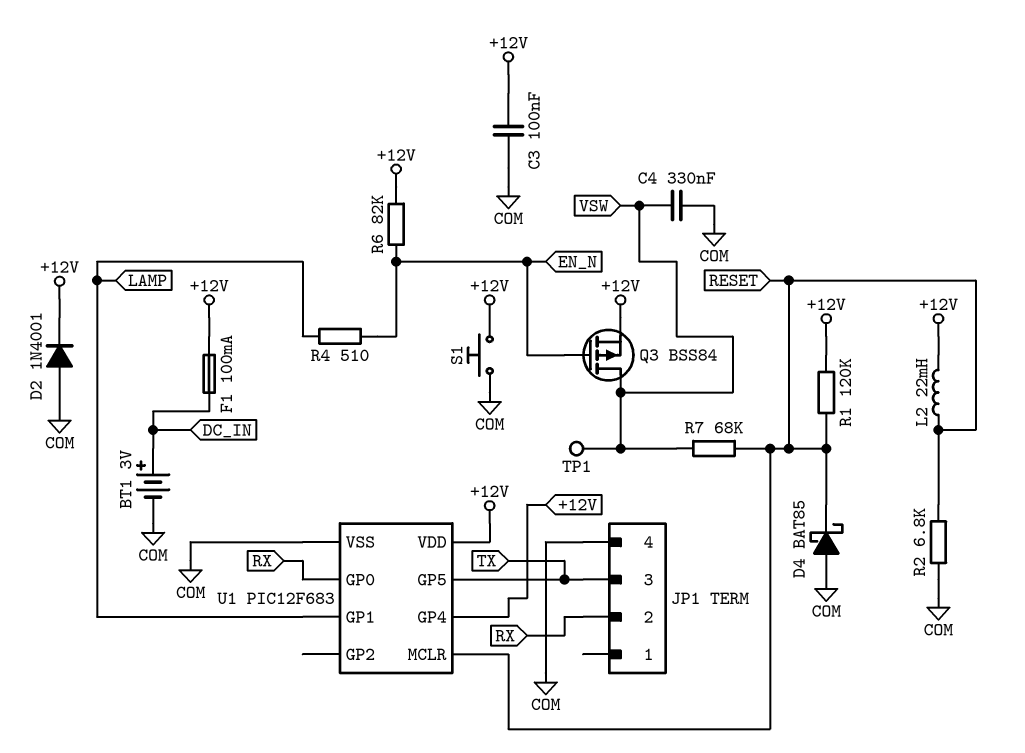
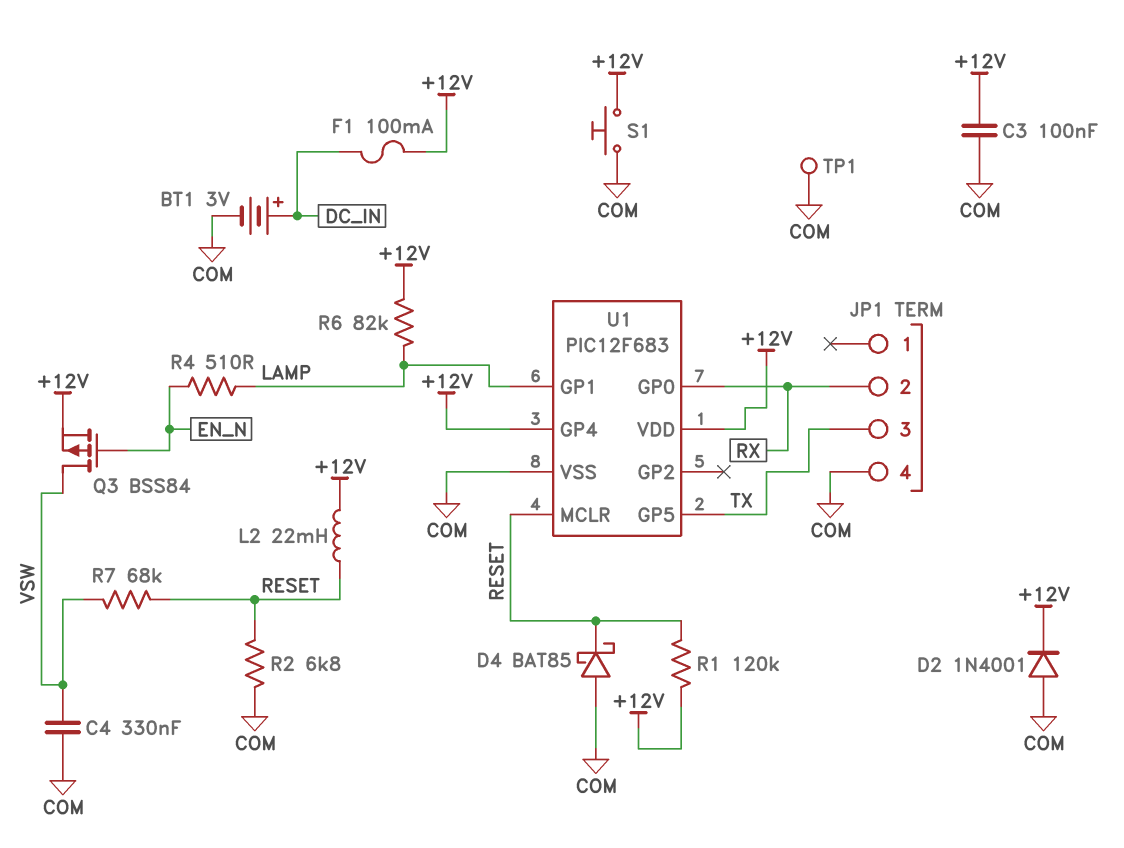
R6: 82k (+12V, EN_N) -> 82k (+12V, LAMP)
TP1: test point (VSW) -> test point (COM)

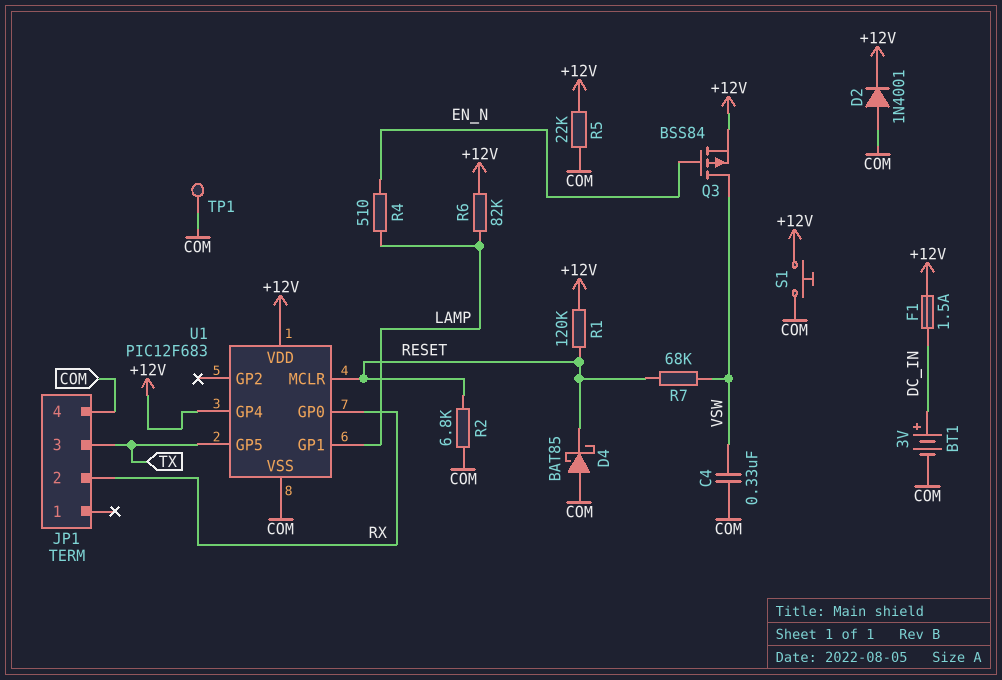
C3: 100nF (+12V, COM) -> none
F1: 100mA (+12V, DC_IN) -> 1.5A (+12V, DC_IN)
L2: 22mH (+12V, RESET) -> none
R5: none -> 22k (+12V, COM)

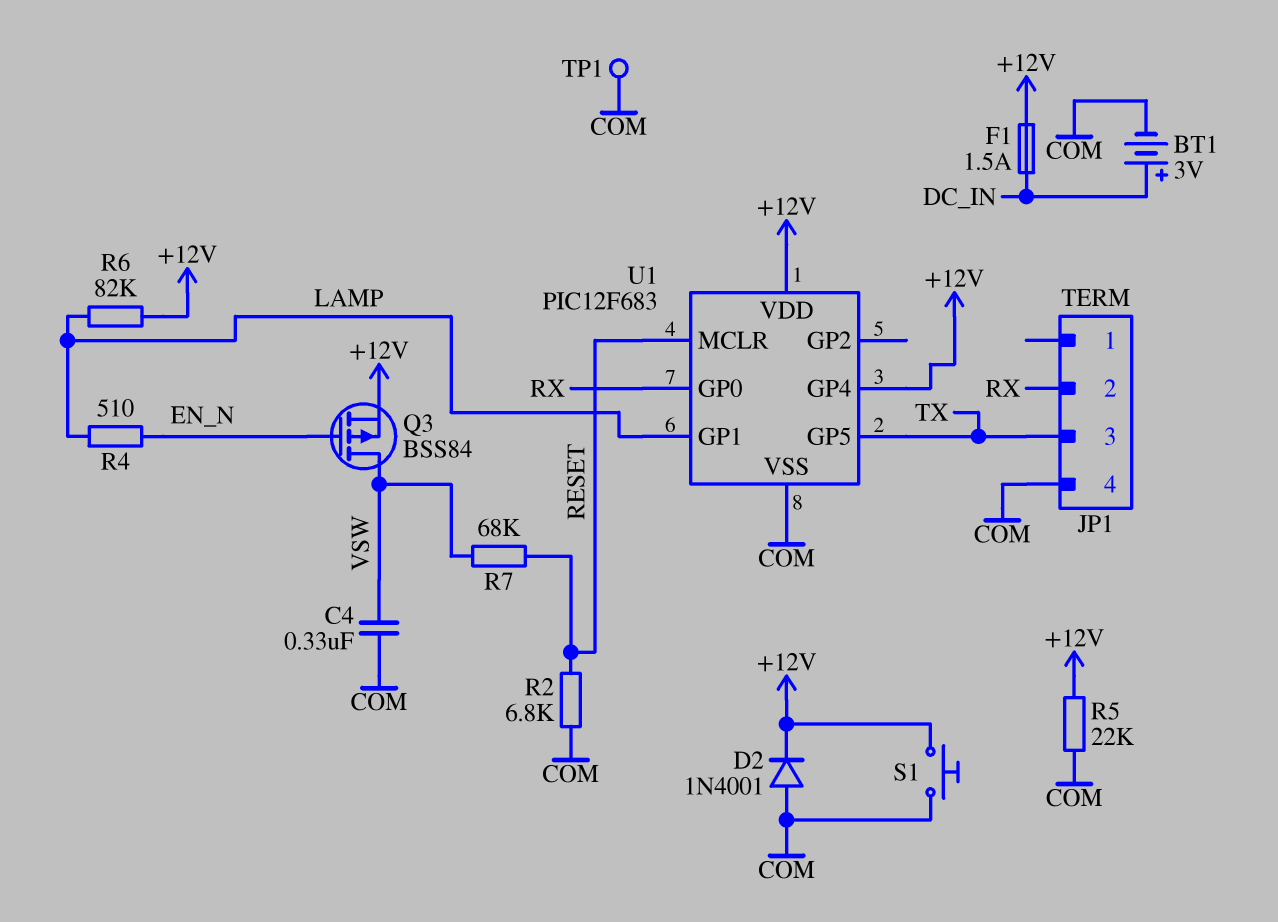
D4: schottky BAT85 (A COM, K RESET) -> none
R1: 120k (+12V, RESET) -> none

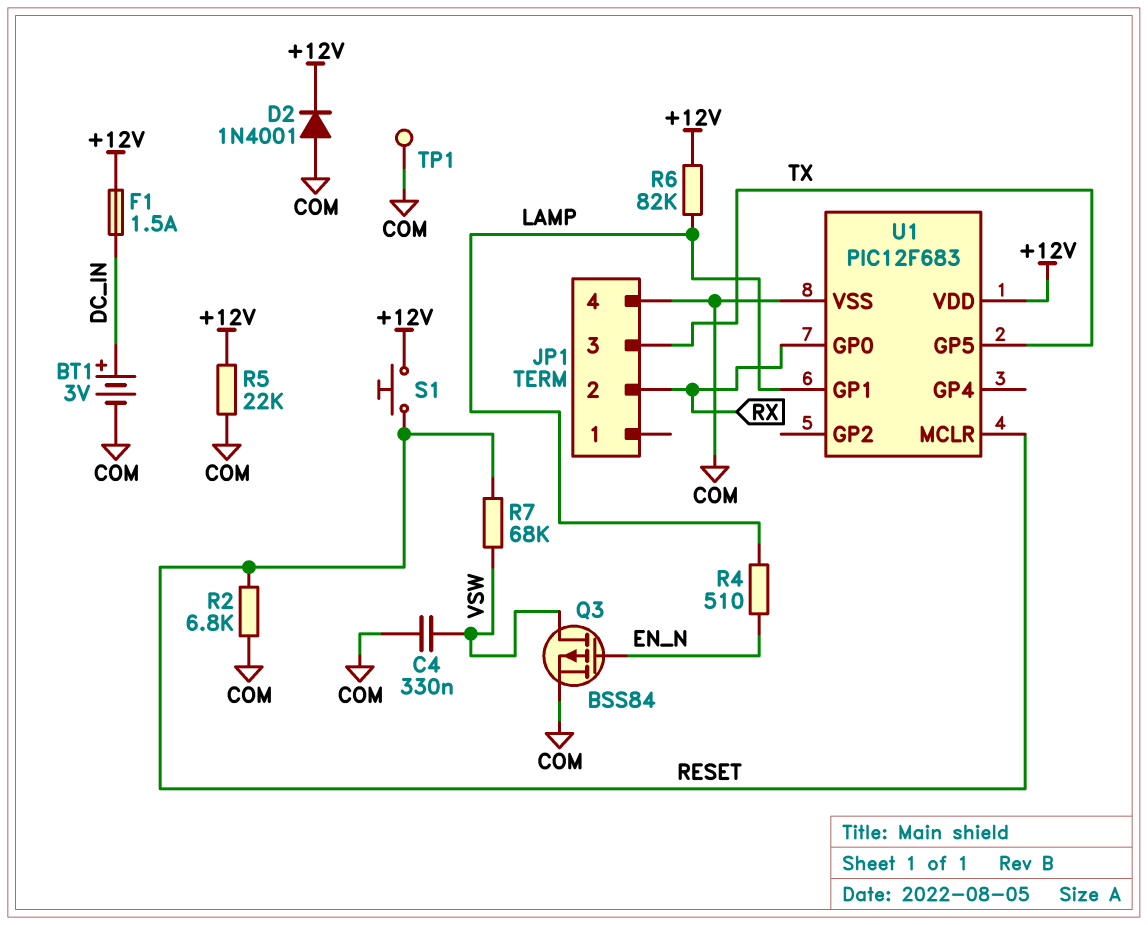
Q3: PMOS BSS84 (G EN_N, D VSW, S +12V) -> PMOS BSS84 (G EN_N, D VSW, S COM)
S1: button (+12V, COM) -> button (+12V, RESET)
U1 pin GP4: +12V -> none

